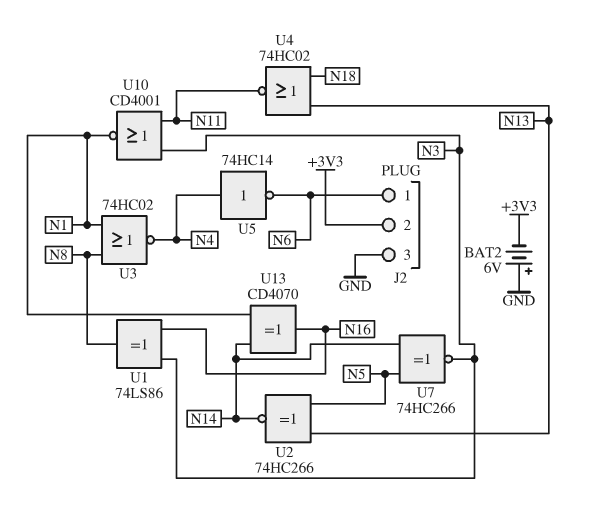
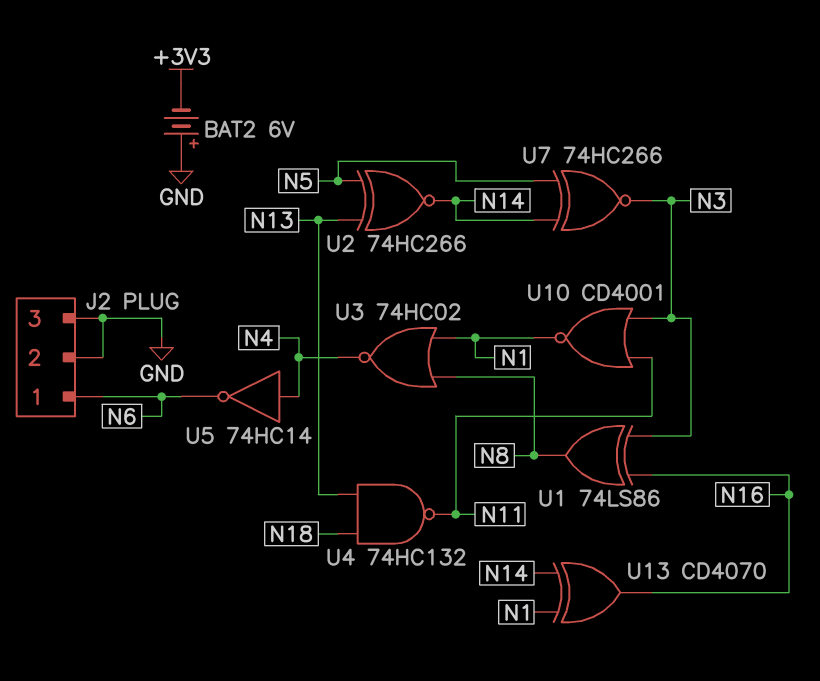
J2 pin 2: +3V3 -> GND
U4: NOR 74HC02 (in N13, in N18, out N11) -> NAND 74HC132 (in N13, in N18, out N11)

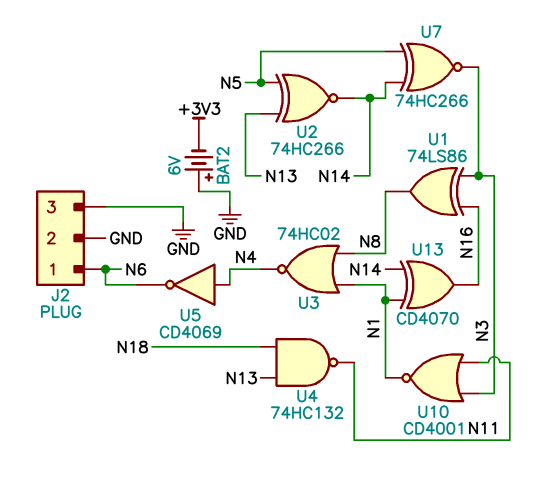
U5: NOT 74HC14 (in N4, out N6) -> NOT CD4069 (in N4, out N6)

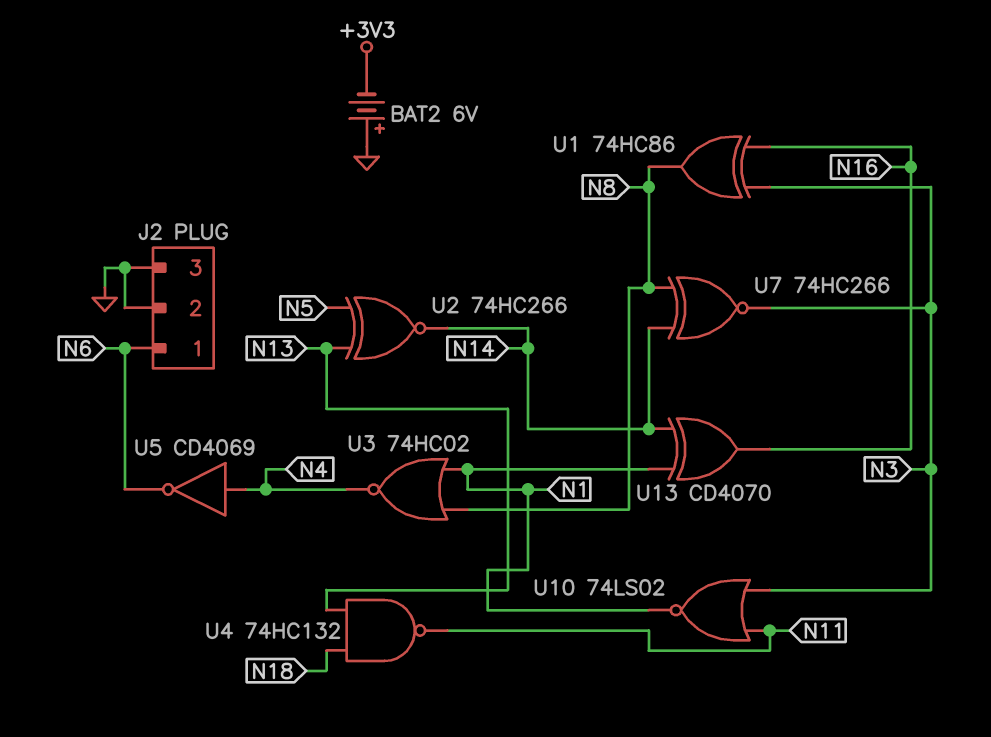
U1: XOR 74LS86 (in N3, in N16, out N8) -> XOR 74HC86 (in N3, in N16, out N8)
U7: XNOR 74HC266 (in N5, in N14, out N3) -> XNOR 74HC266 (in N8, in N14, out N3)
U10: NOR CD4001 (in N3, in N11, out N1) -> NOR 74LS02 (in N3, in N11, out N1)

